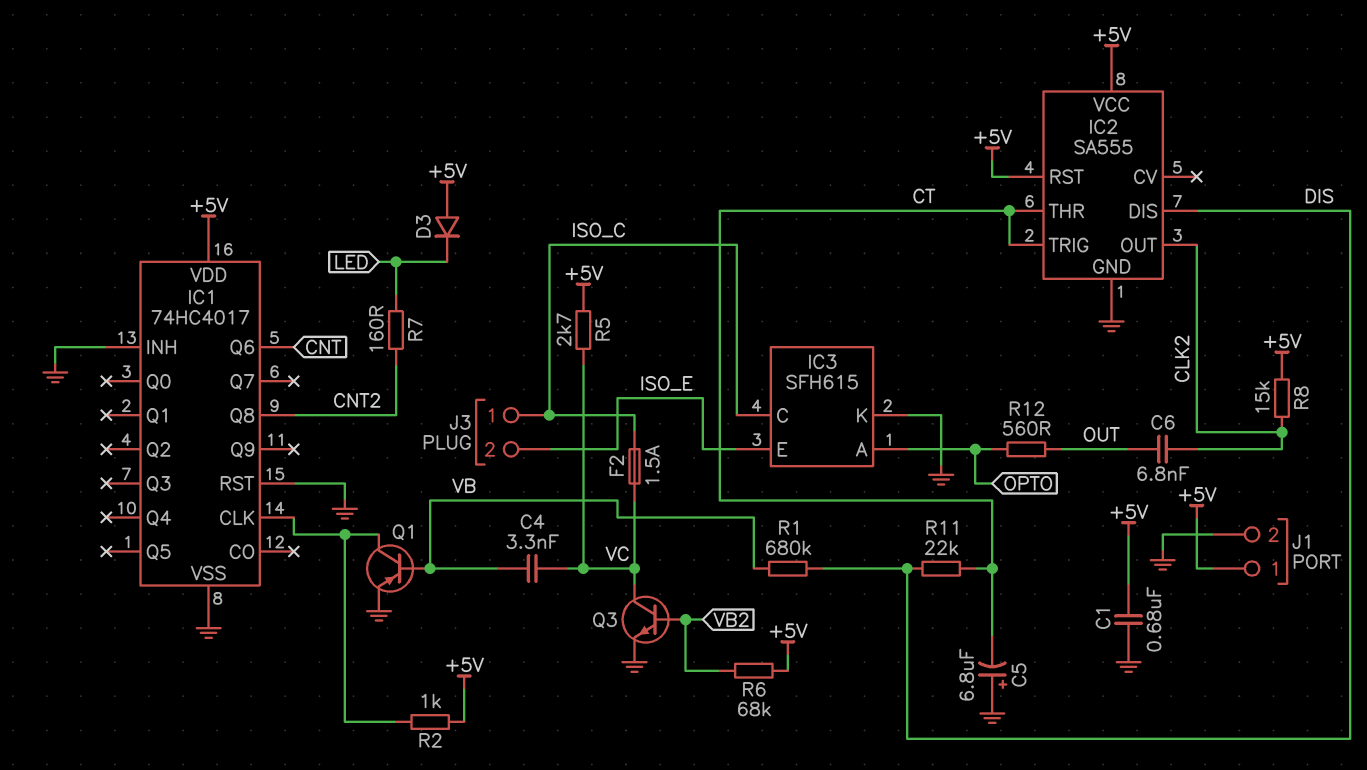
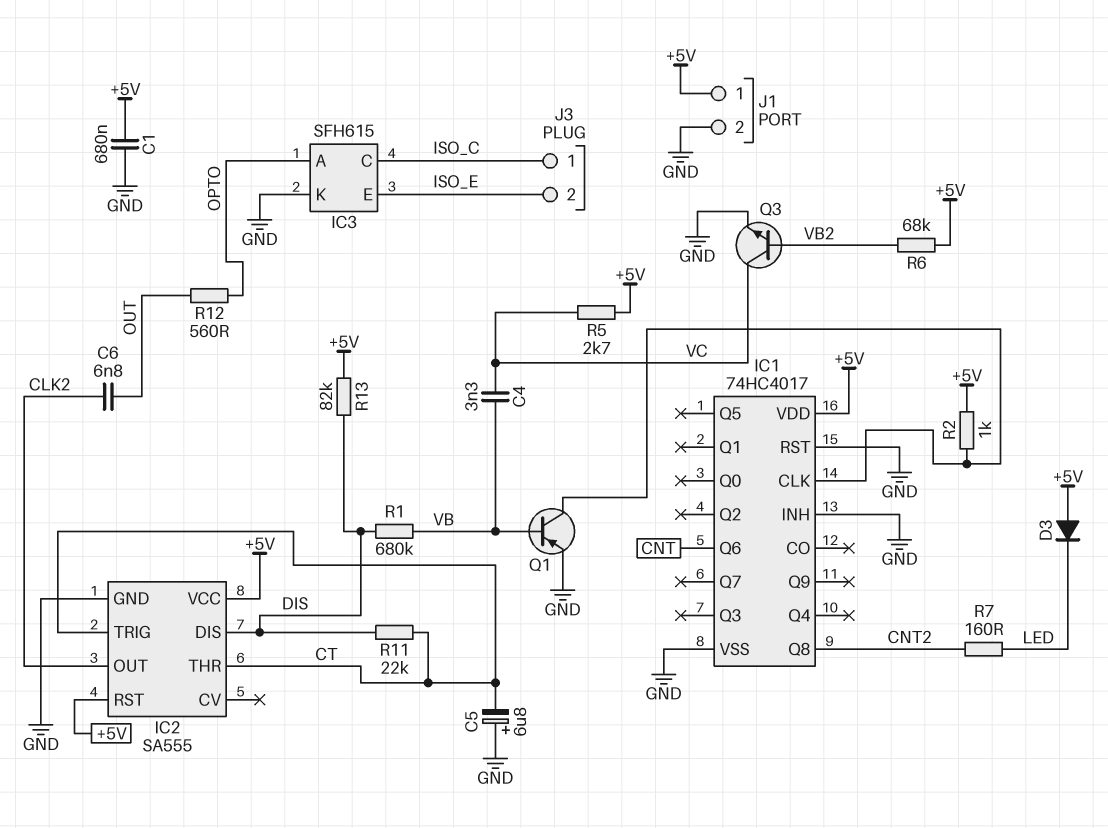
F2: 1.5A (ISO_C, VC) -> none
R8: 15k (+5V, CLK2) -> none
R13: none -> 82k (+5V, DIS)

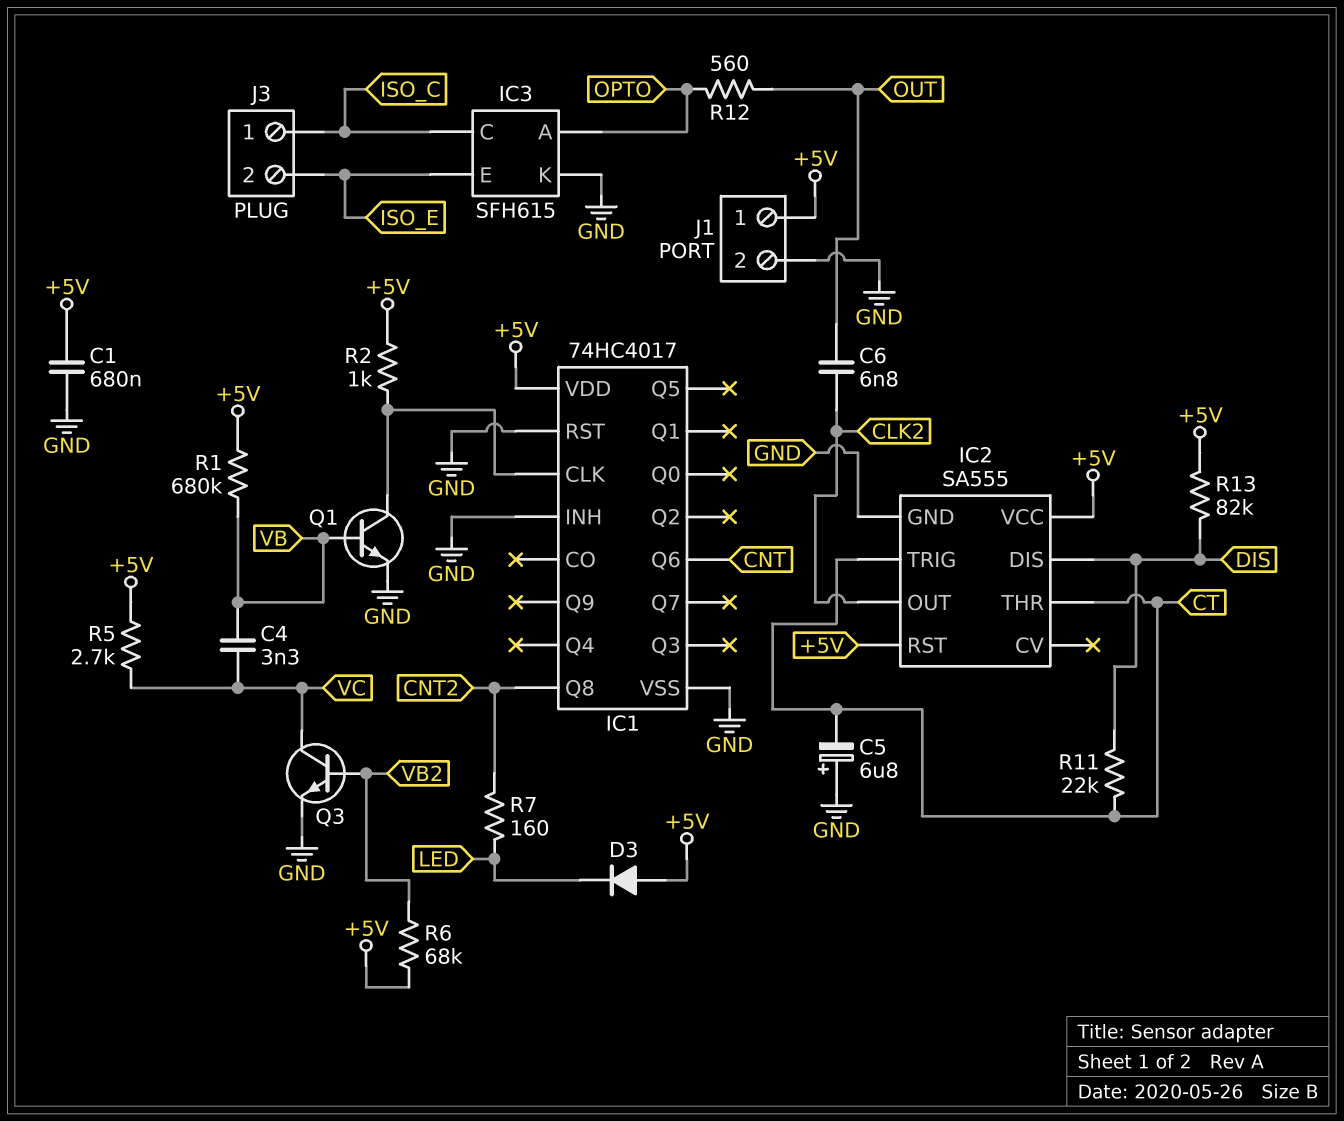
Q1: PNP (B VB, C IC1/CLK, E GND) -> NPN (B VB, C IC1/CLK, E GND)
R1: 680k (DIS, VB) -> 680k (+5V, VB)

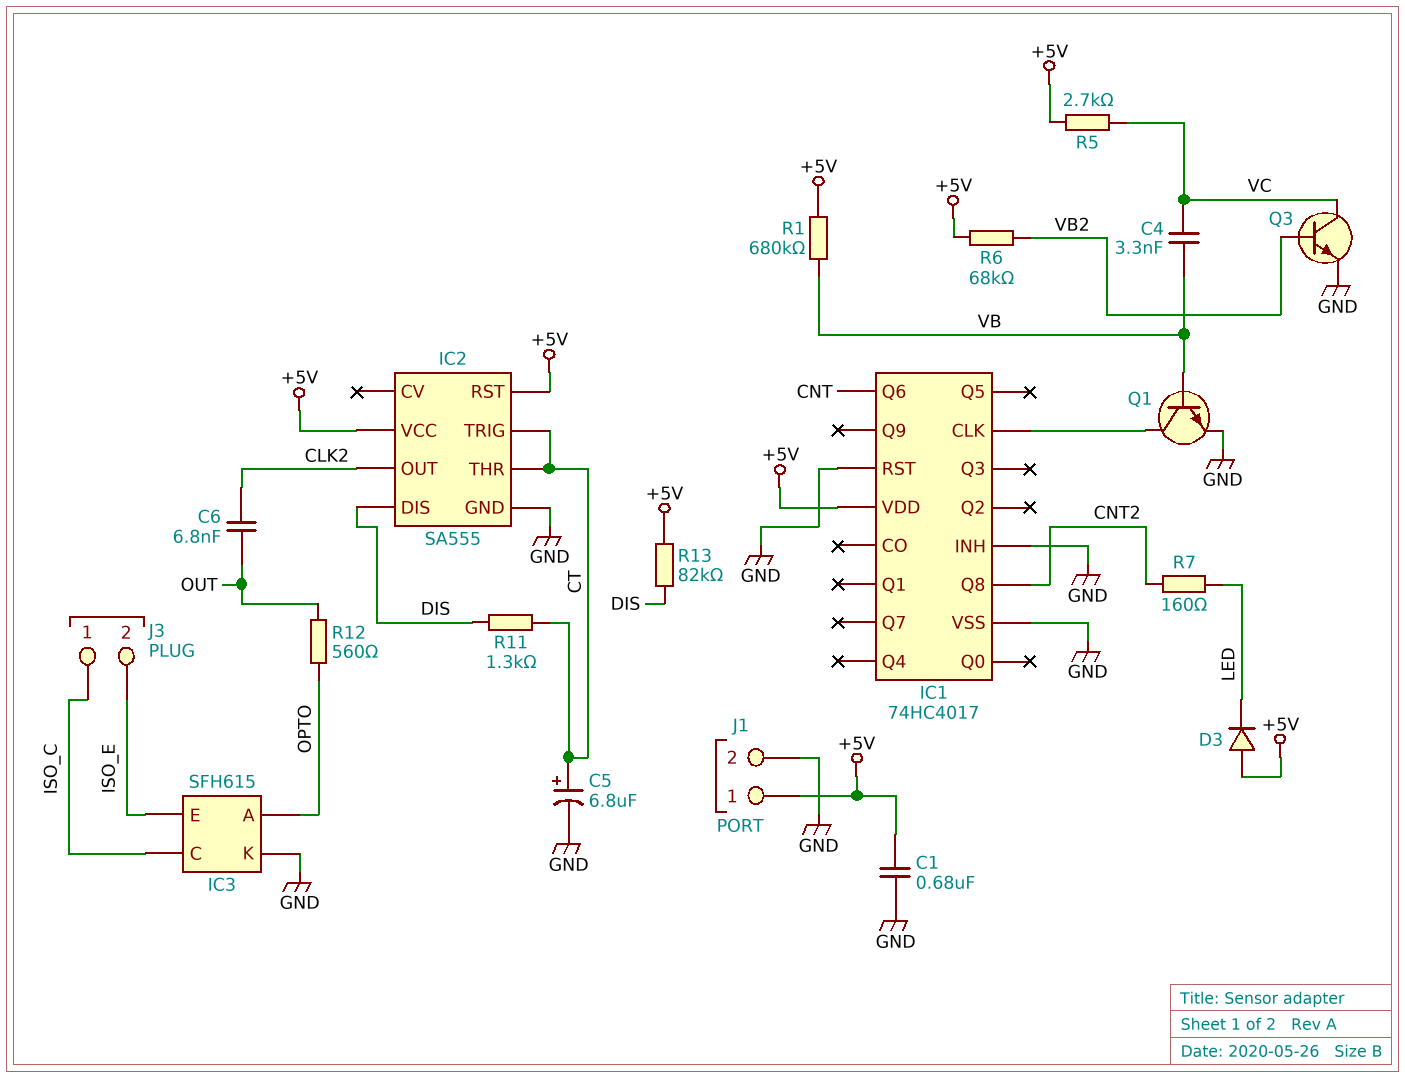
C5: 6.8uF (plus GND, minus CT) -> 6.8uF (plus CT, minus GND)
R2: 1k (+5V, IC1/CLK) -> none
R11: 22k (CT, DIS) -> 1.3k (CT, DIS)

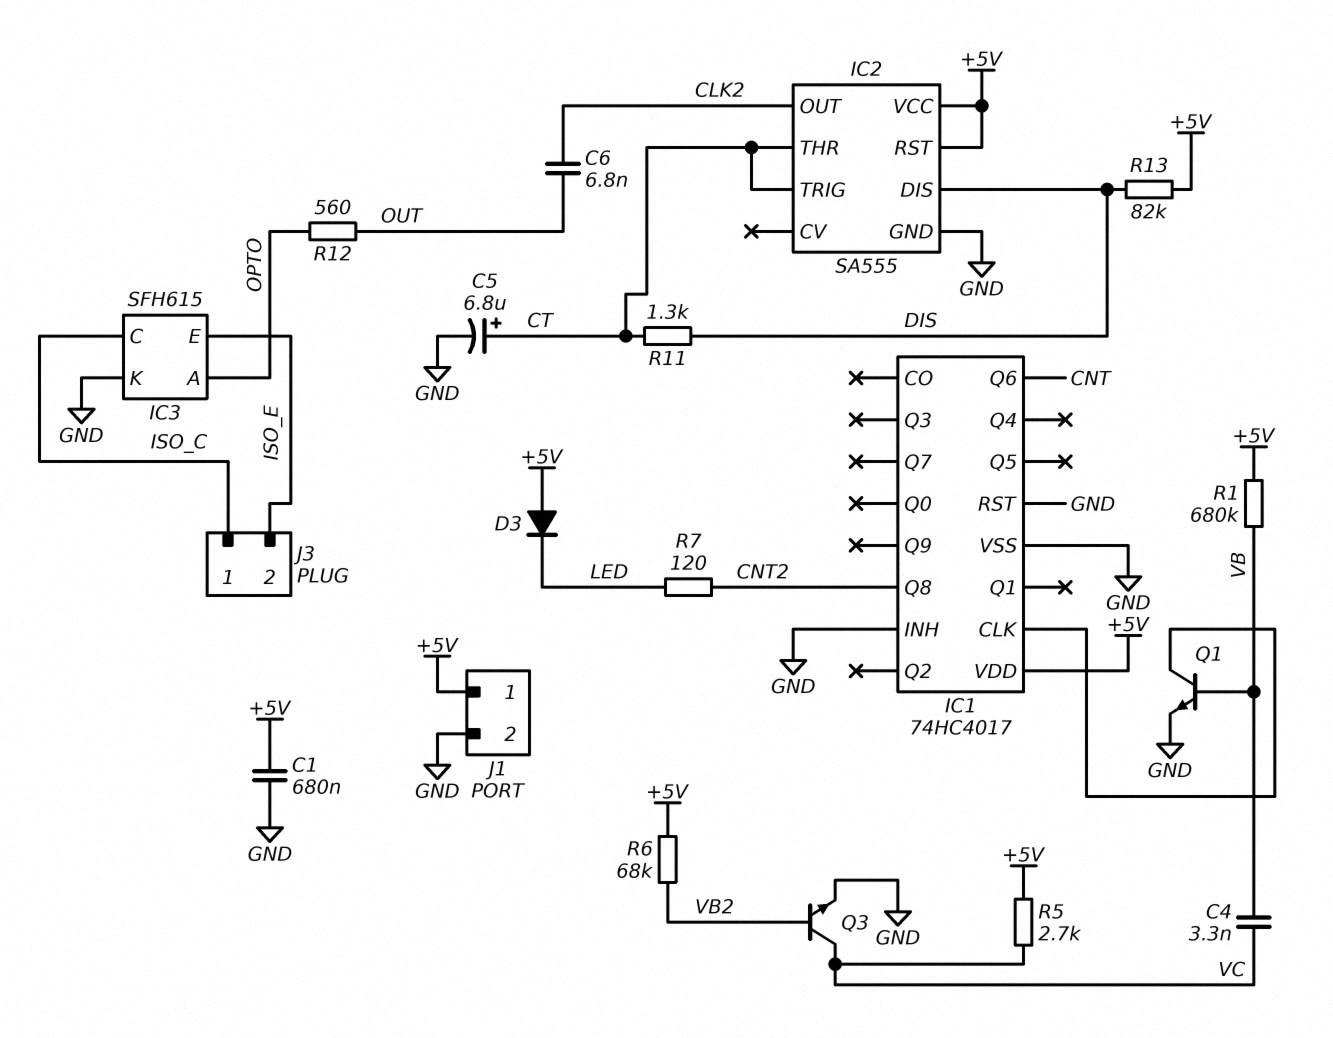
R7: 160 (CNT2, LED) -> 120 (CNT2, LED)

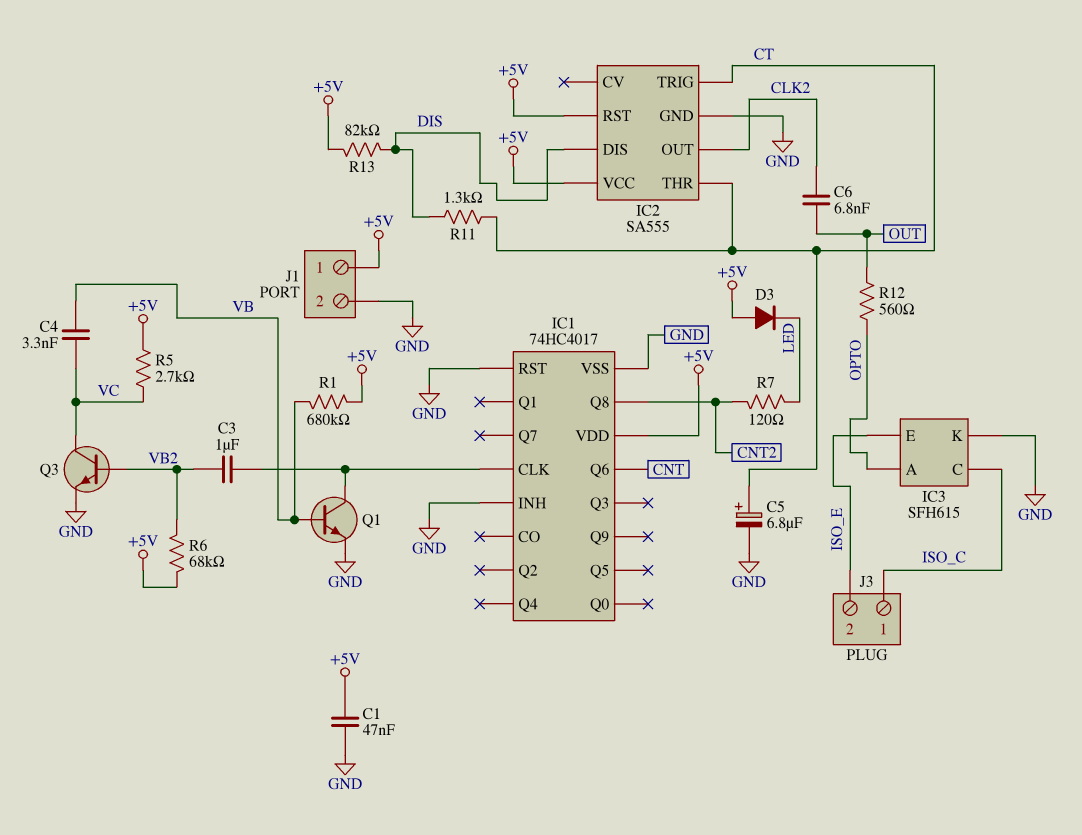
C1: 680nF (+5V, GND) -> 47nF (+5V, GND)
C3: none -> 1uF (IC1/CLK, VB2)

